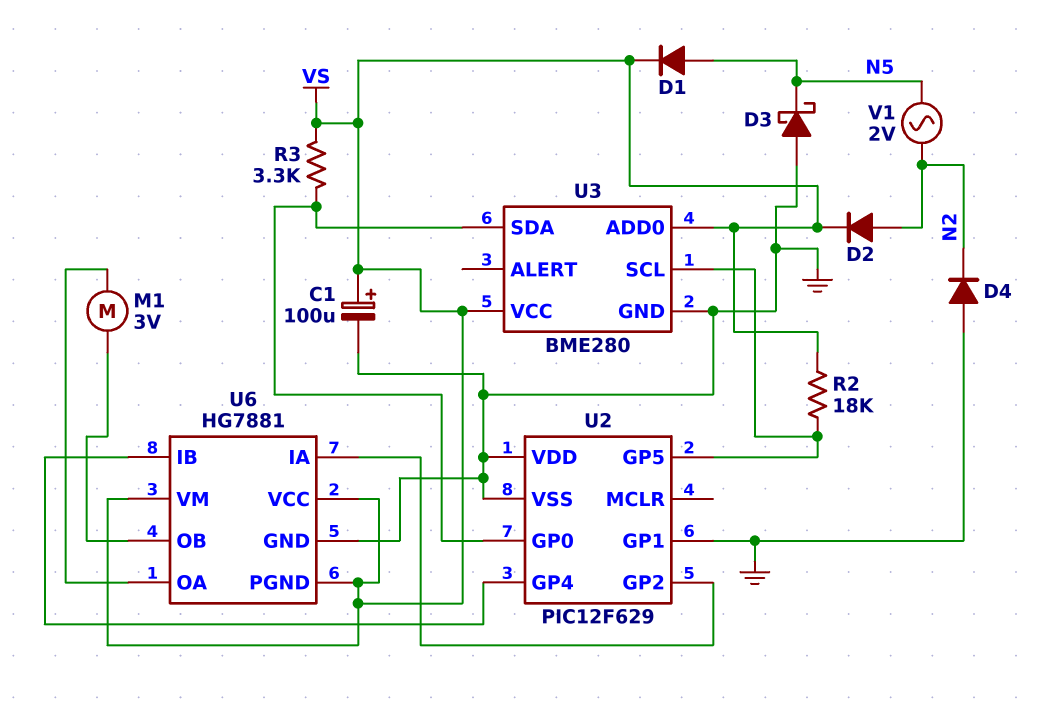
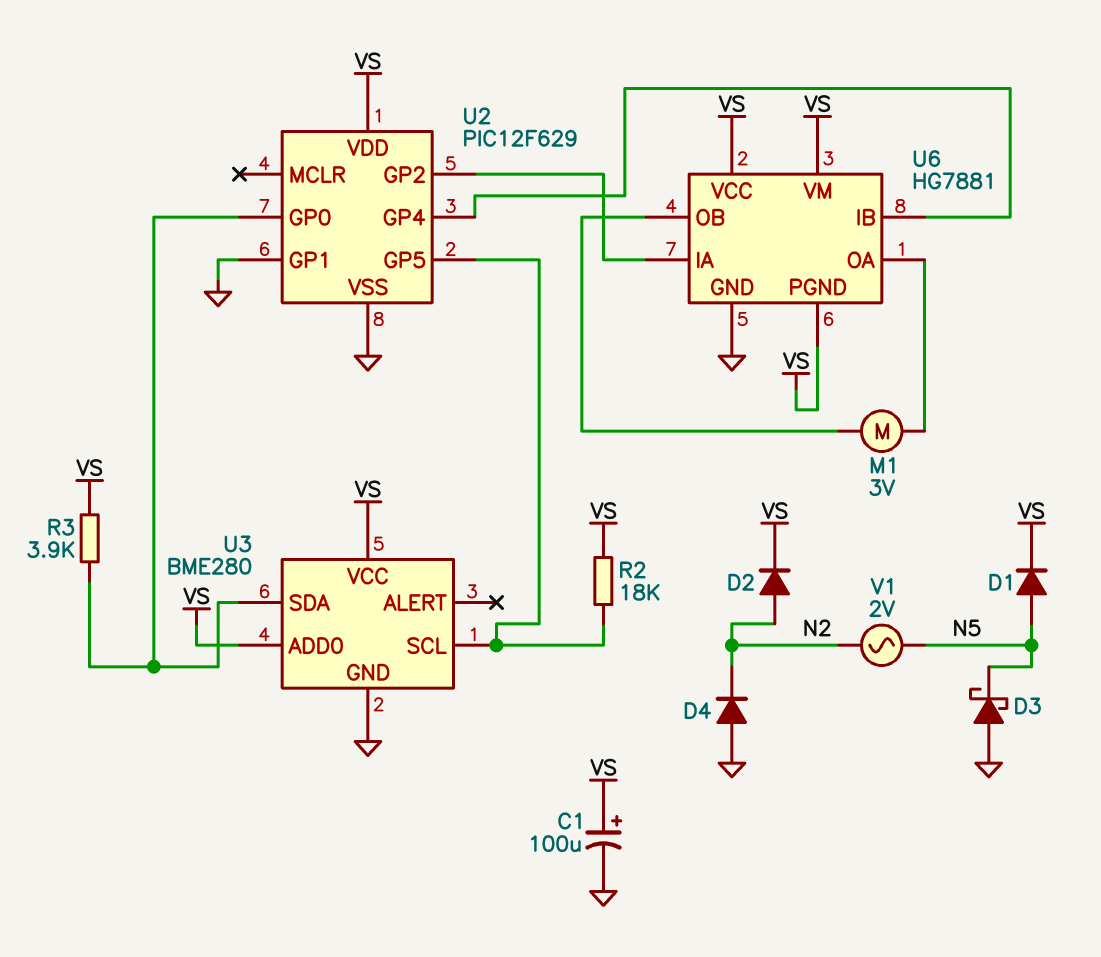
R3: 3.3k (U2/GP0, VS) -> 3.9k (U2/GP0, VS)
U2 pin VDD: GND -> VS

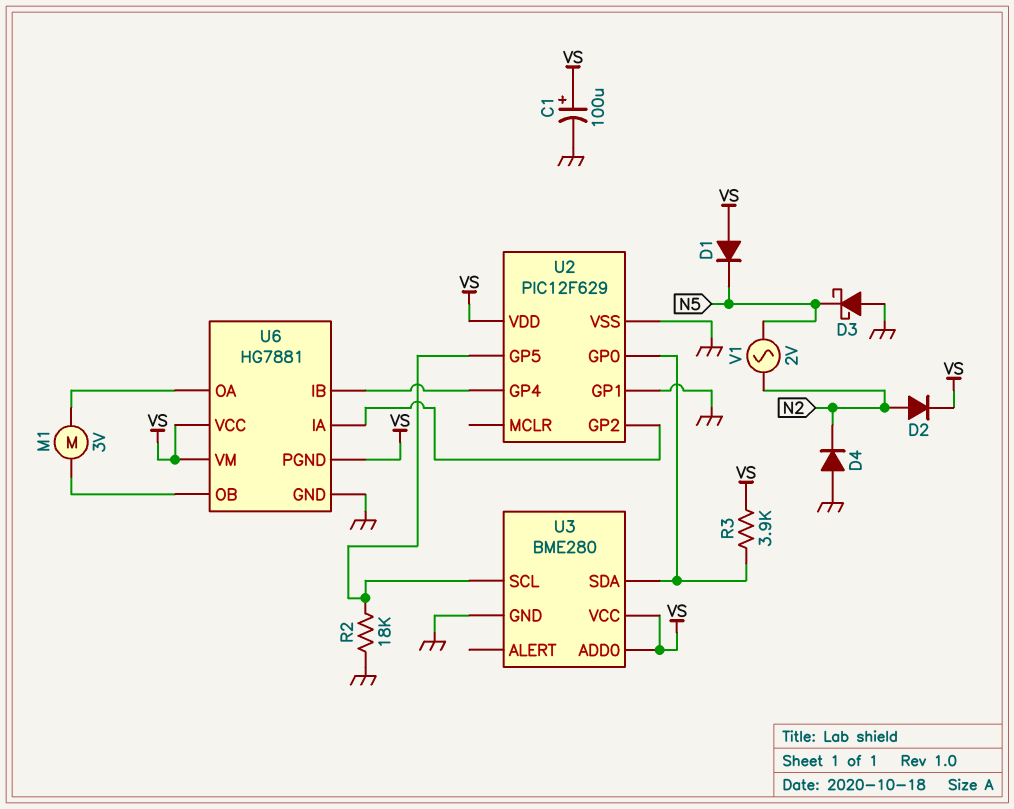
D1: diode (A N5, K VS) -> diode (A VS, K N5)
R2: 18k (U2/GP5, VS) -> 18k (GND, U2/GP5)

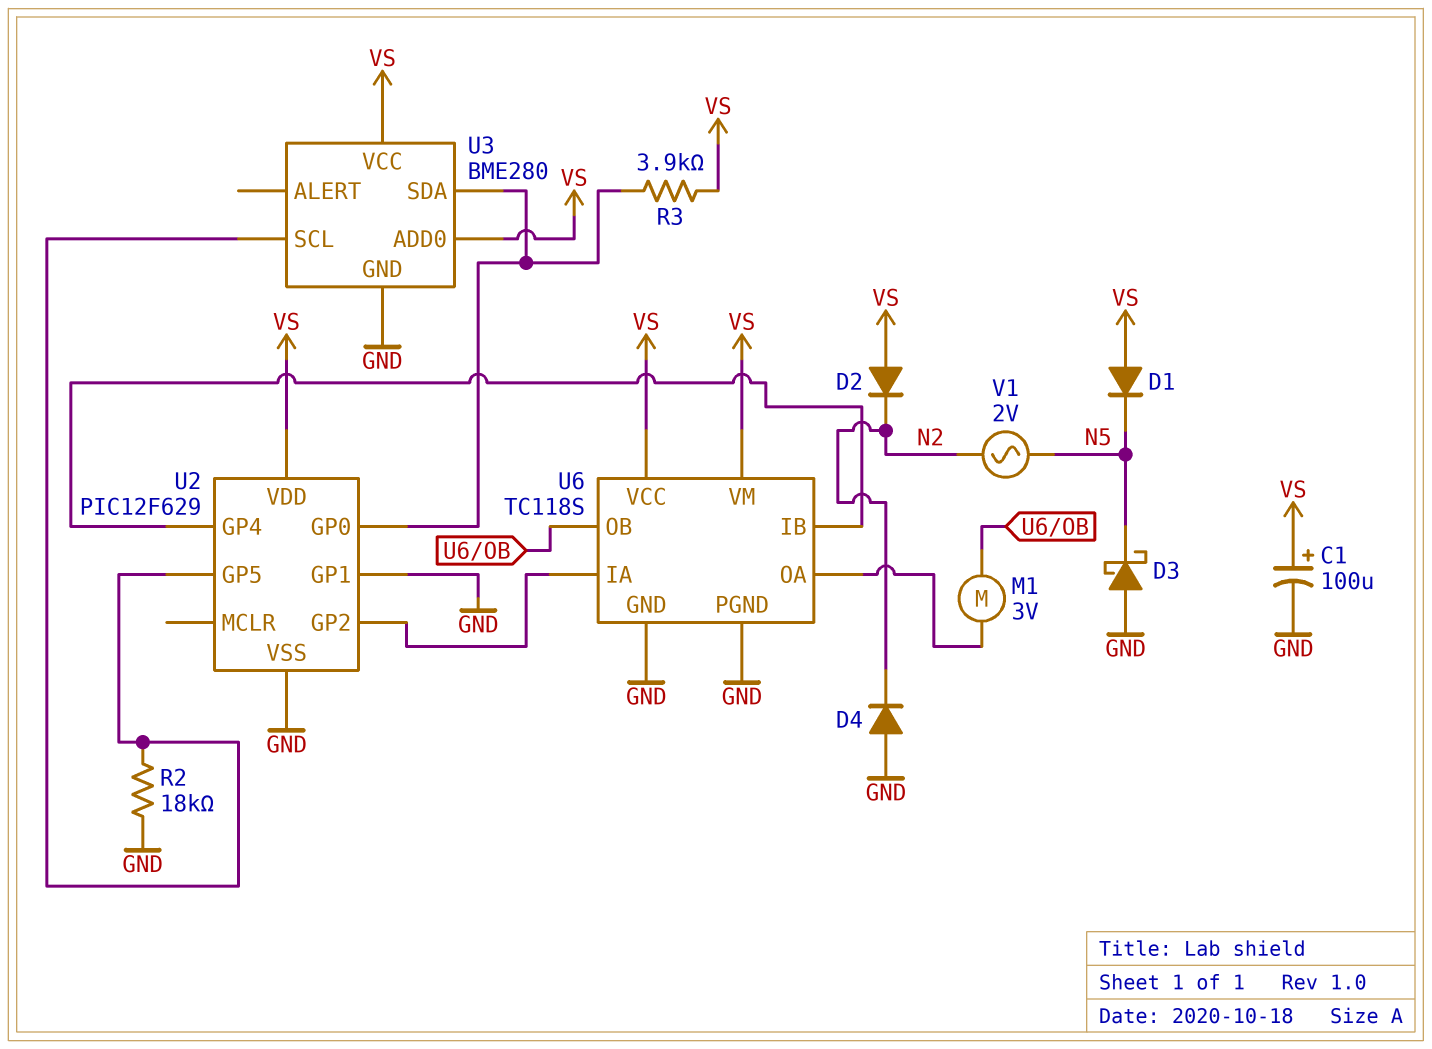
D2: diode (A N2, K VS) -> diode (A VS, K N2)
U6: HG7881 -> TC118S
U6 pin PGND: VS -> GND

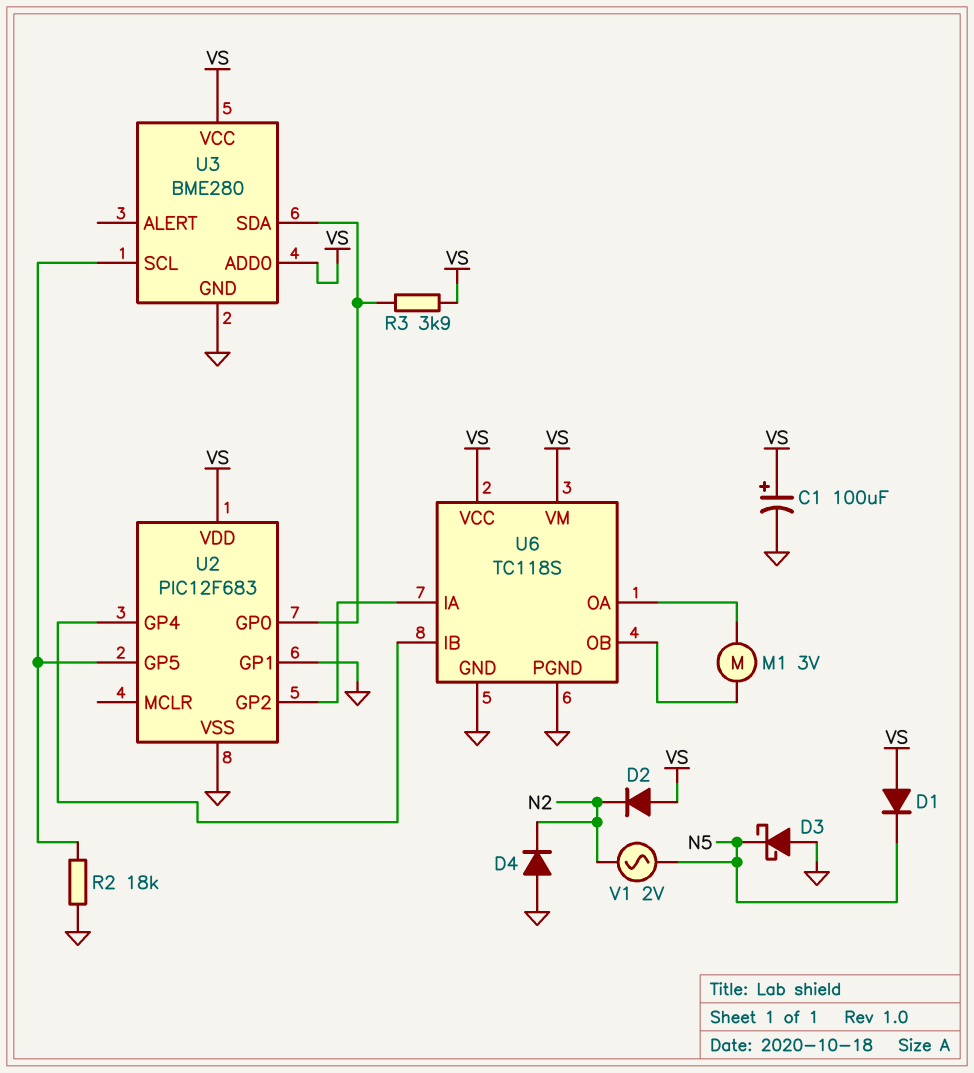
U2: PIC12F629 -> PIC12F683

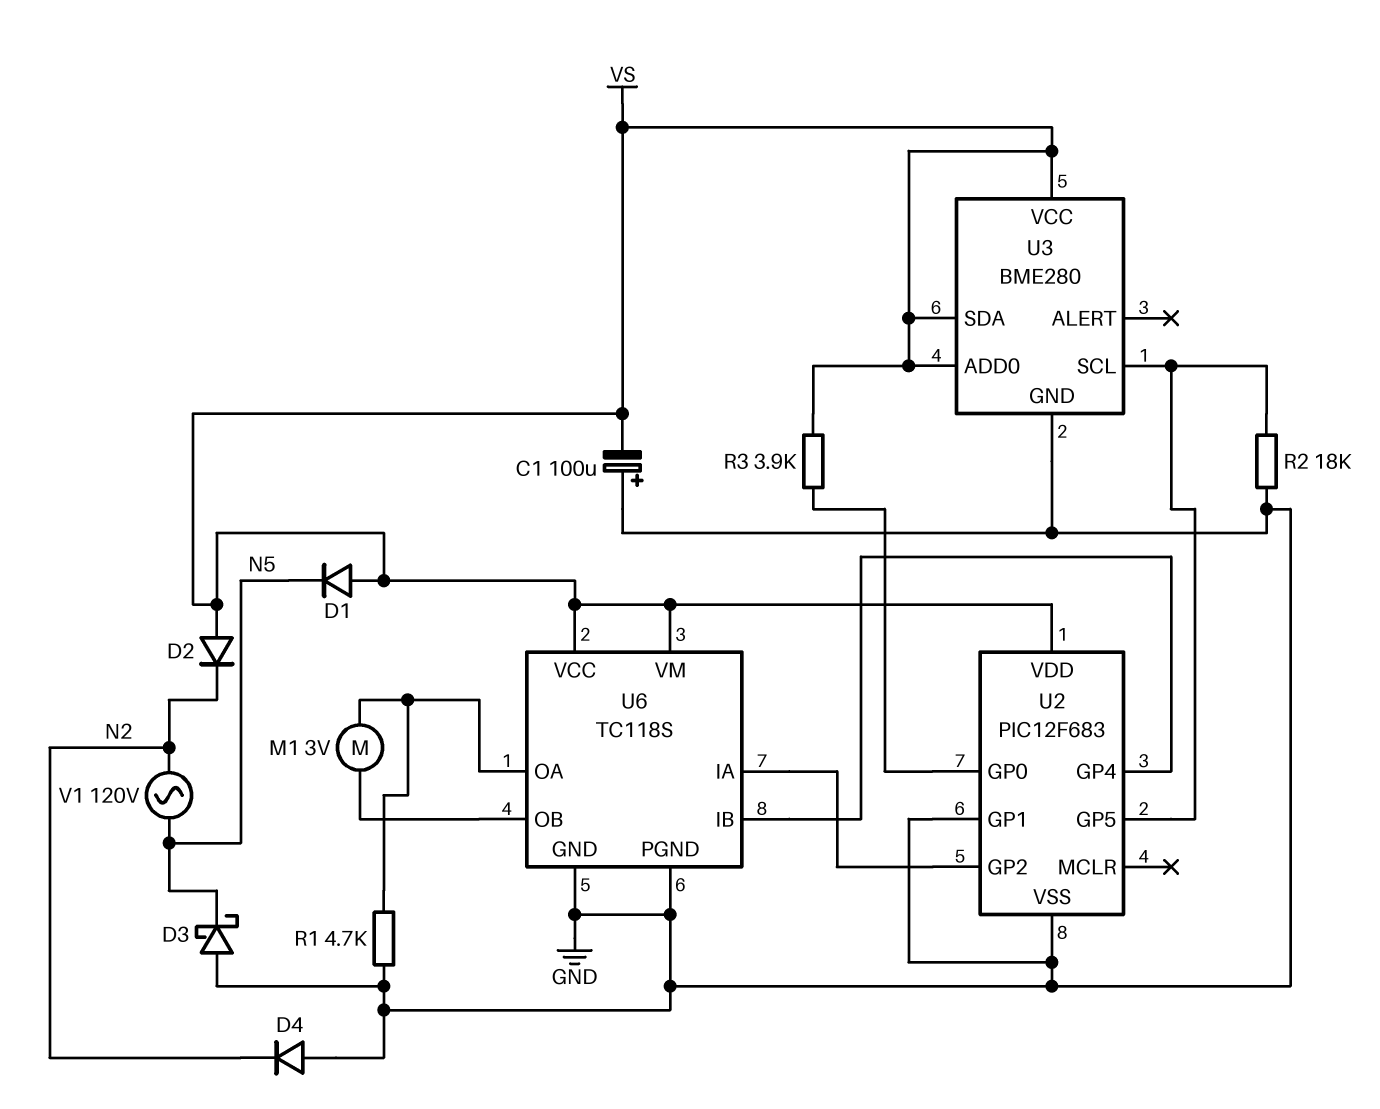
C1: 100uF (plus VS, minus GND) -> 100uF (plus GND, minus VS)
R1: none -> 4.7k (GND, U6/OA)
U3 pin SDA: U2/GP0 -> VS
V1: AC 2V (N2, N5) -> AC 120V (N2, N5)

